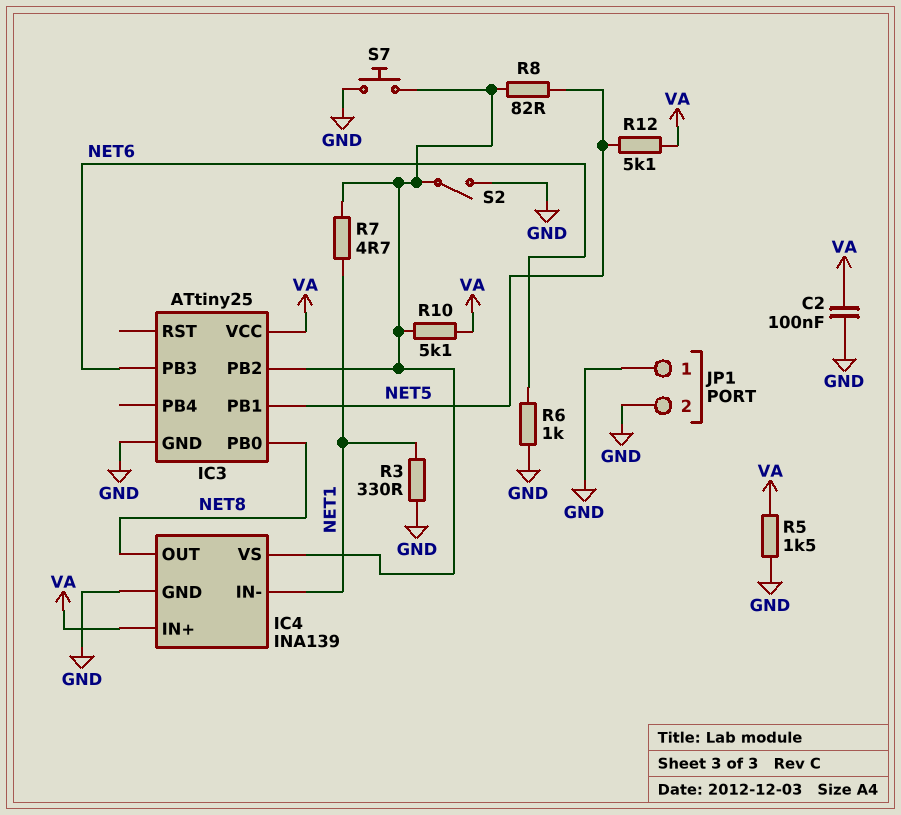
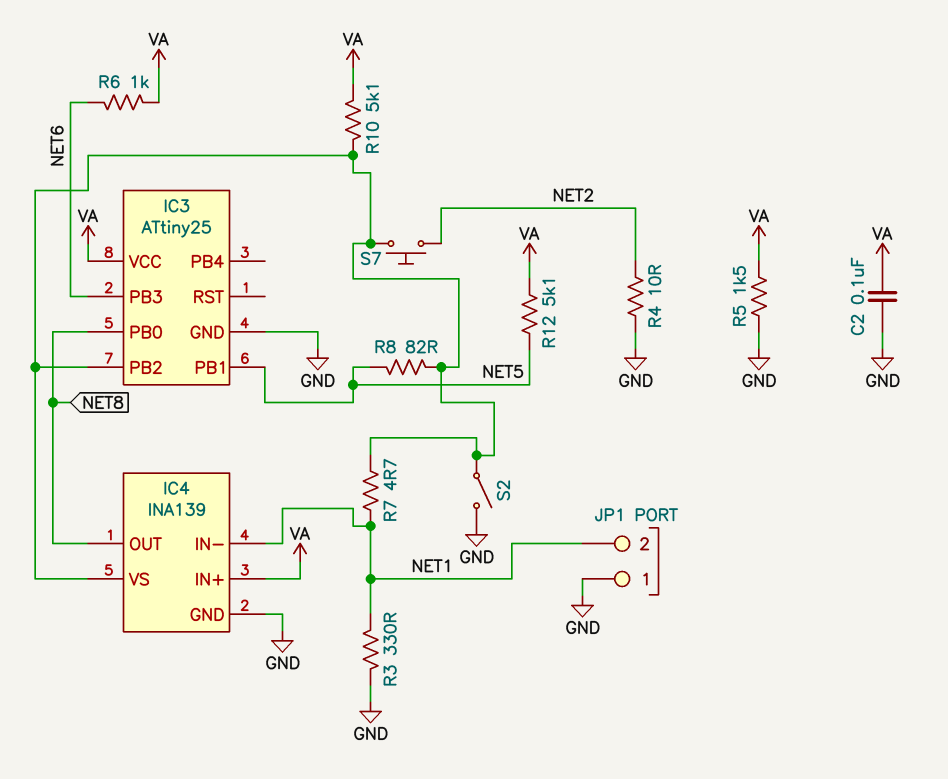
JP1 pin 2: GND -> NET1
R4: none -> 10 (GND, NET2)
R6: 1k (GND, NET6) -> 1k (NET6, VA)
S7: button (GND, IC3/PB2) -> button (IC3/PB2, NET2)

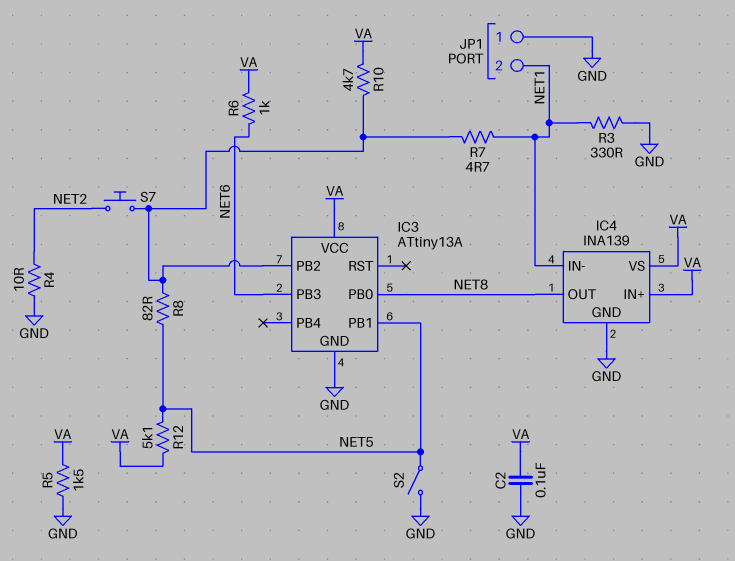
IC3: ATtiny25 -> ATtiny13A
IC4 pin VS: IC3/PB2 -> VA
R10: 5.1k (IC3/PB2, VA) -> 4.7k (IC3/PB2, VA)
S2: switch (GND, IC3/PB2) -> switch (GND, NET5)

